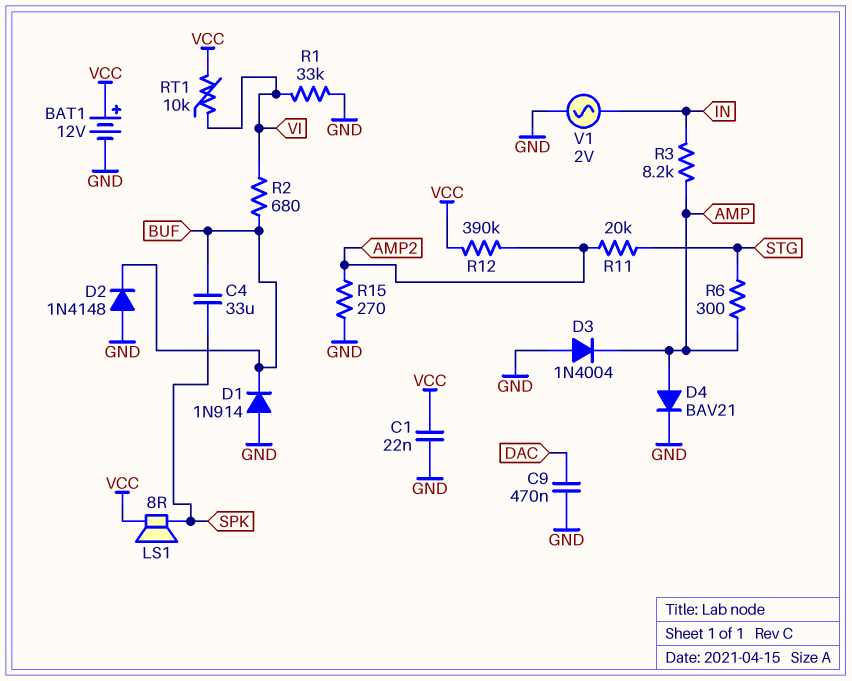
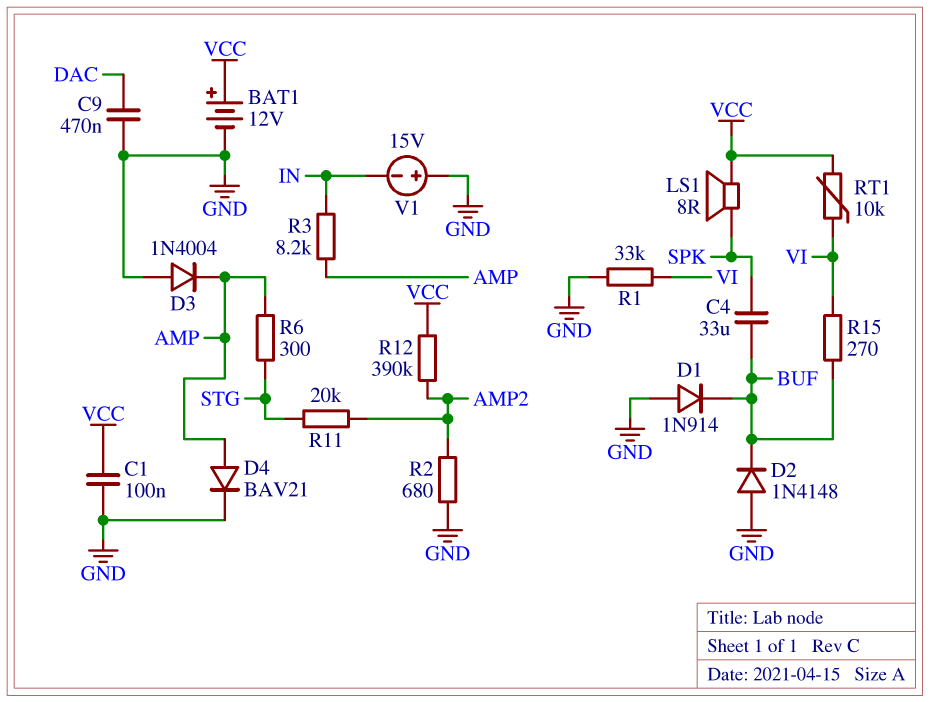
C1: 22nF (GND, VCC) -> 100nF (GND, VCC)
R2: 680 (BUF, VI) -> 680 (AMP2, GND)
R15: 270 (AMP2, GND) -> 270 (BUF, VI)
V1: AC 2V (GND, IN) -> 15V (plus GND, minus IN)

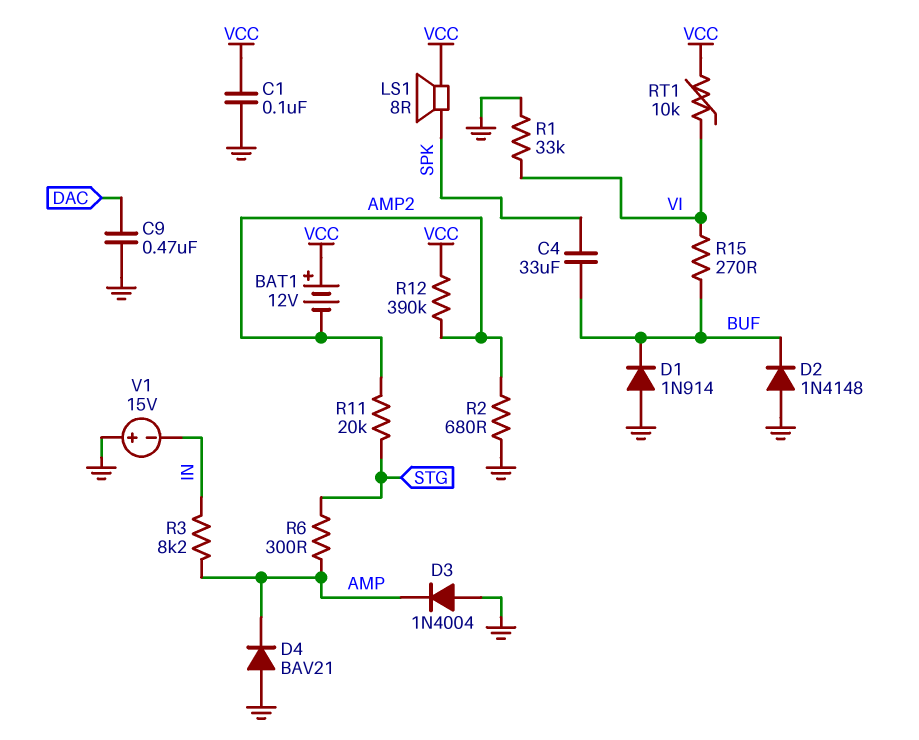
BAT1: 12V (plus VCC, minus GND) -> 12V (plus VCC, minus AMP2)
D4: diode BAV21 (A AMP, K GND) -> diode BAV21 (A GND, K AMP)

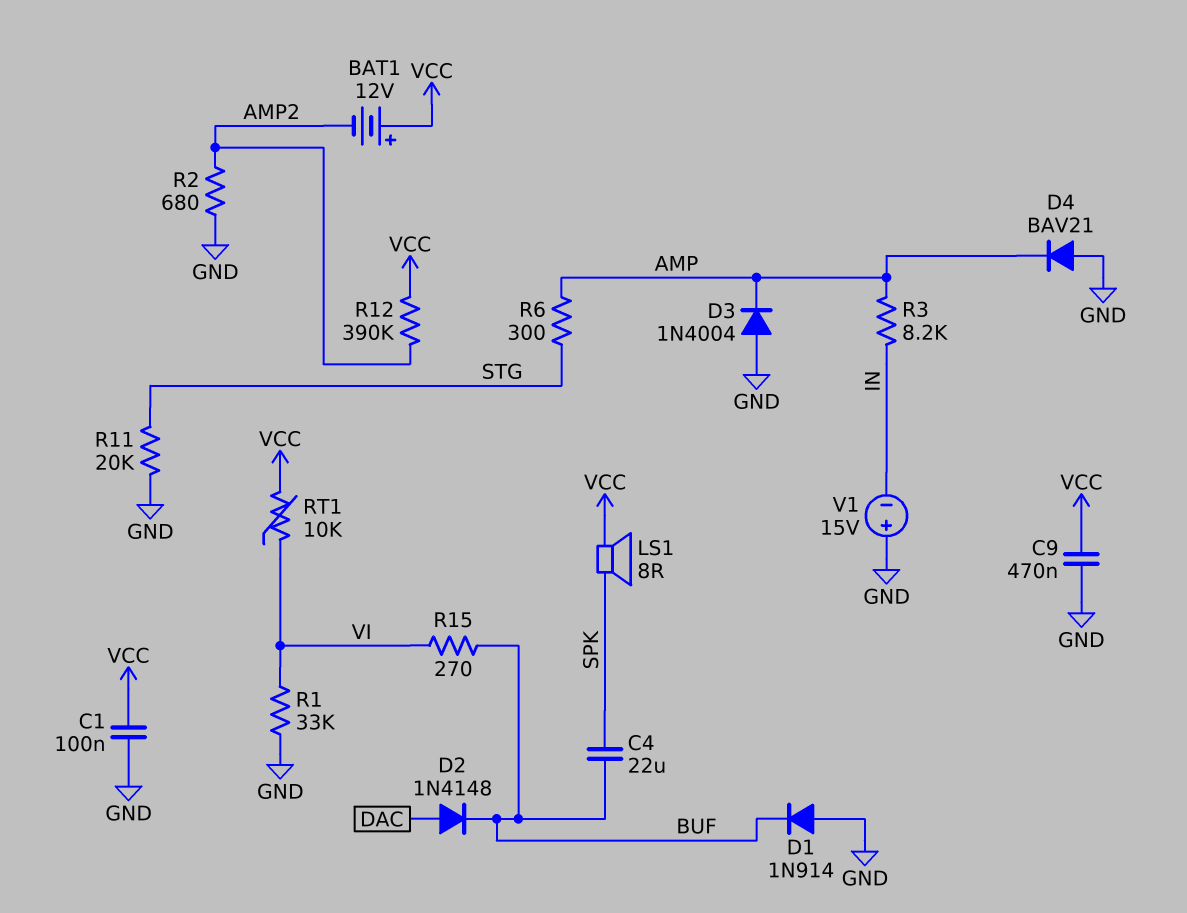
C4: 33uF (BUF, SPK) -> 22uF (BUF, SPK)
C9: 470nF (DAC, GND) -> 470nF (GND, VCC)
D2: diode 1N4148 (A GND, K BUF) -> diode 1N4148 (A DAC, K BUF)
R11: 20k (AMP2, STG) -> 20k (GND, STG)

